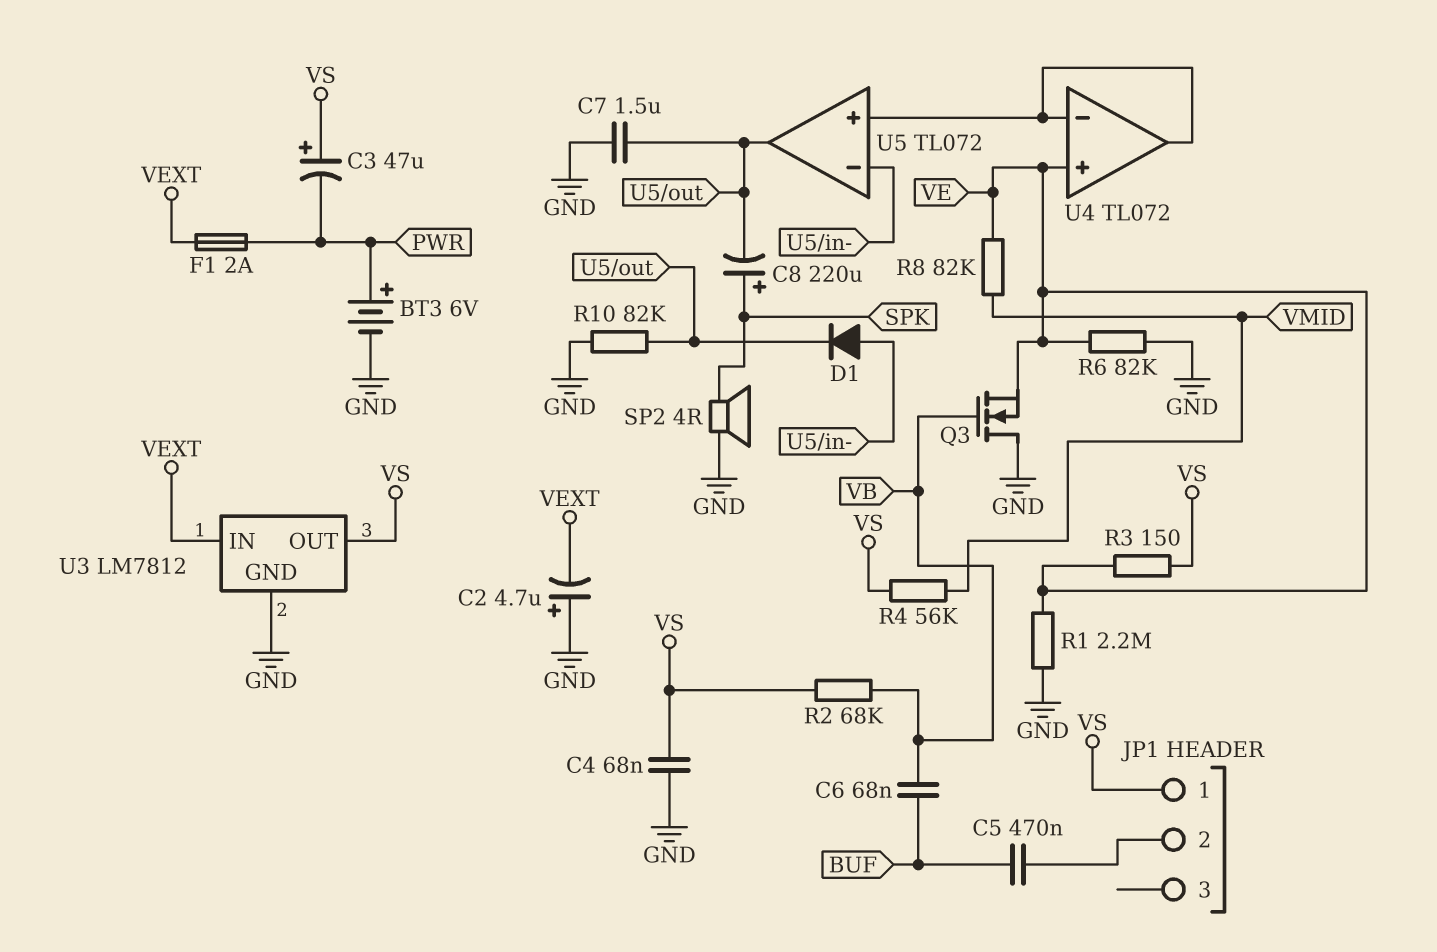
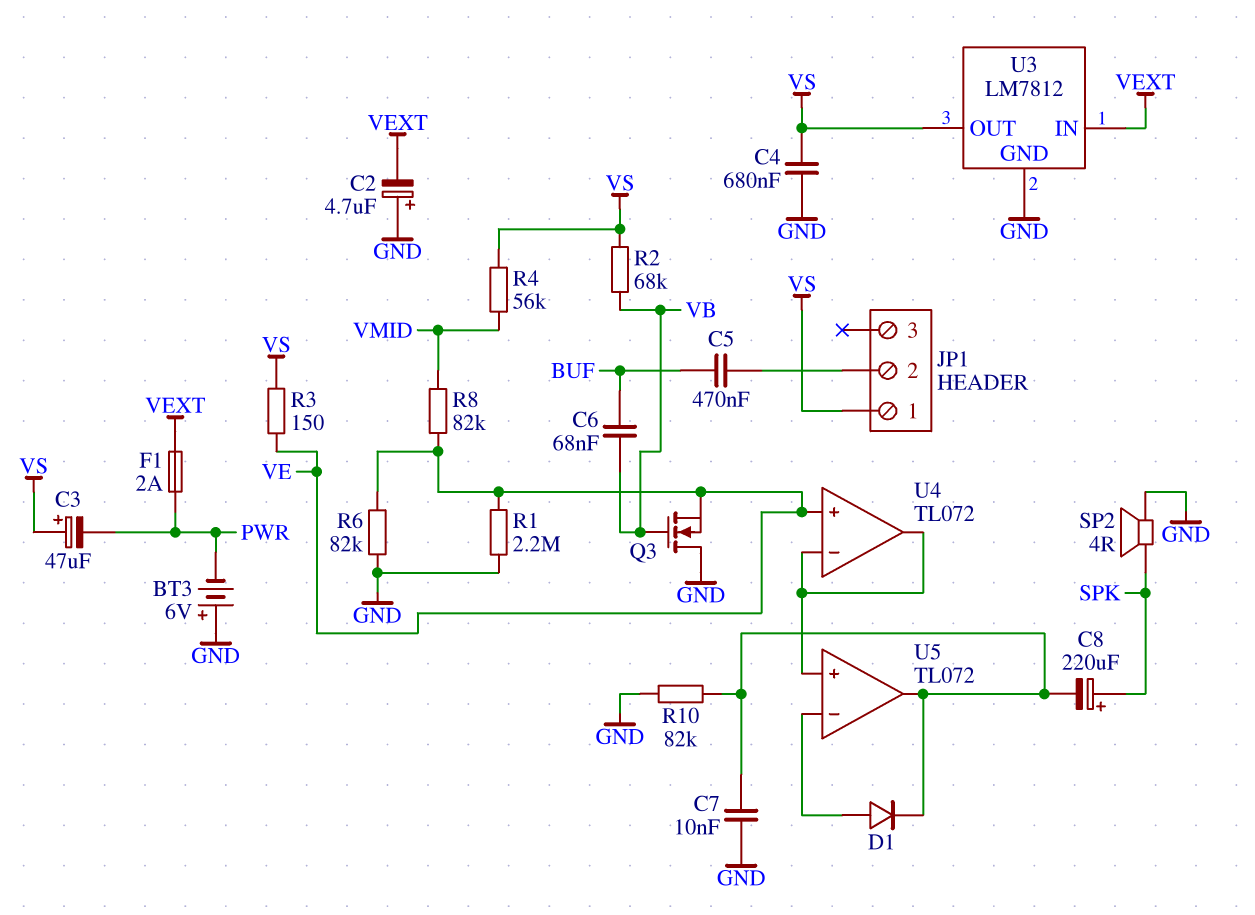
BT3: 6V (plus PWR, minus GND) -> 6V (plus GND, minus PWR)
C4: 68nF (GND, VS) -> 680nF (GND, VS)
C7: 1.5uF (GND, U5/out) -> 10nF (GND, U5/out)

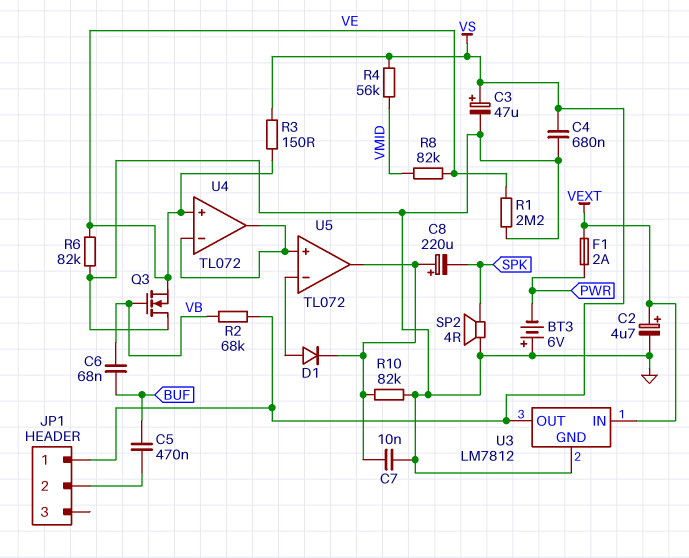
C2: 4.7uF (plus GND, minus VEXT) -> 4.7uF (plus VEXT, minus GND)
C3: 47uF (plus VS, minus PWR) -> 47uF (plus VS, minus GND)
C8: 220uF (plus SPK, minus U5/out) -> 220uF (plus U5/out, minus SPK)

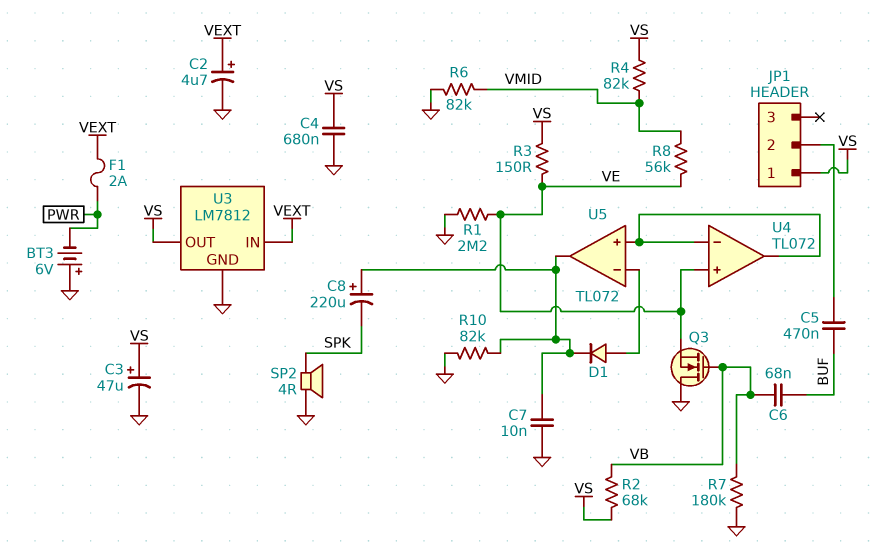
R4: 56k (VMID, VS) -> 82k (VMID, VS)
R6: 82k (GND, VE) -> 82k (GND, VMID)
R7: none -> 180k (GND, VB)
R8: 82k (VE, VMID) -> 56k (VE, VMID)

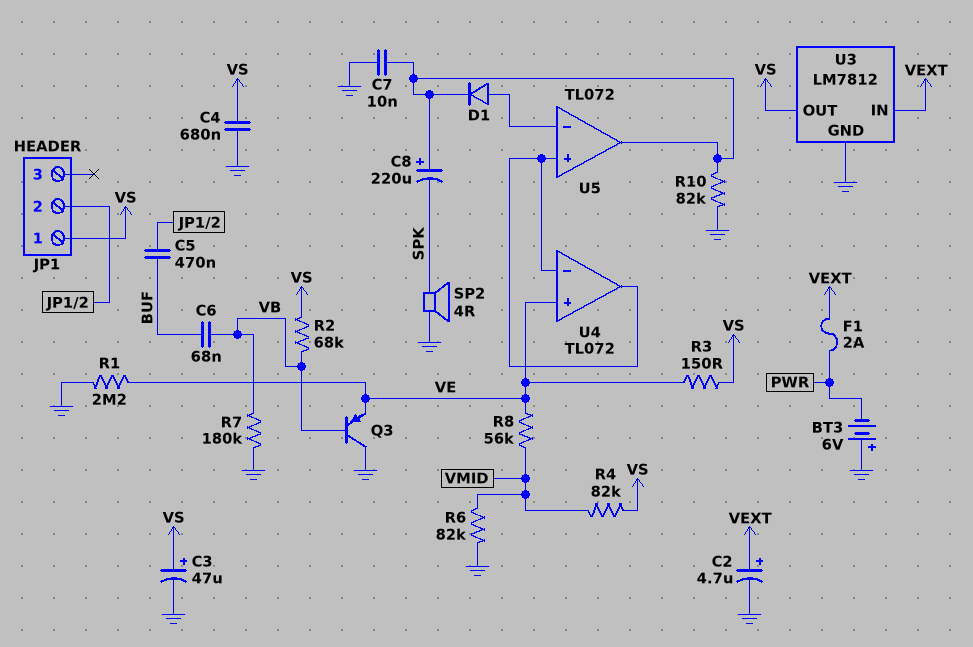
Q3: NMOS (G VB, D GND, S VE) -> PNP (B VB, C GND, E VE)

